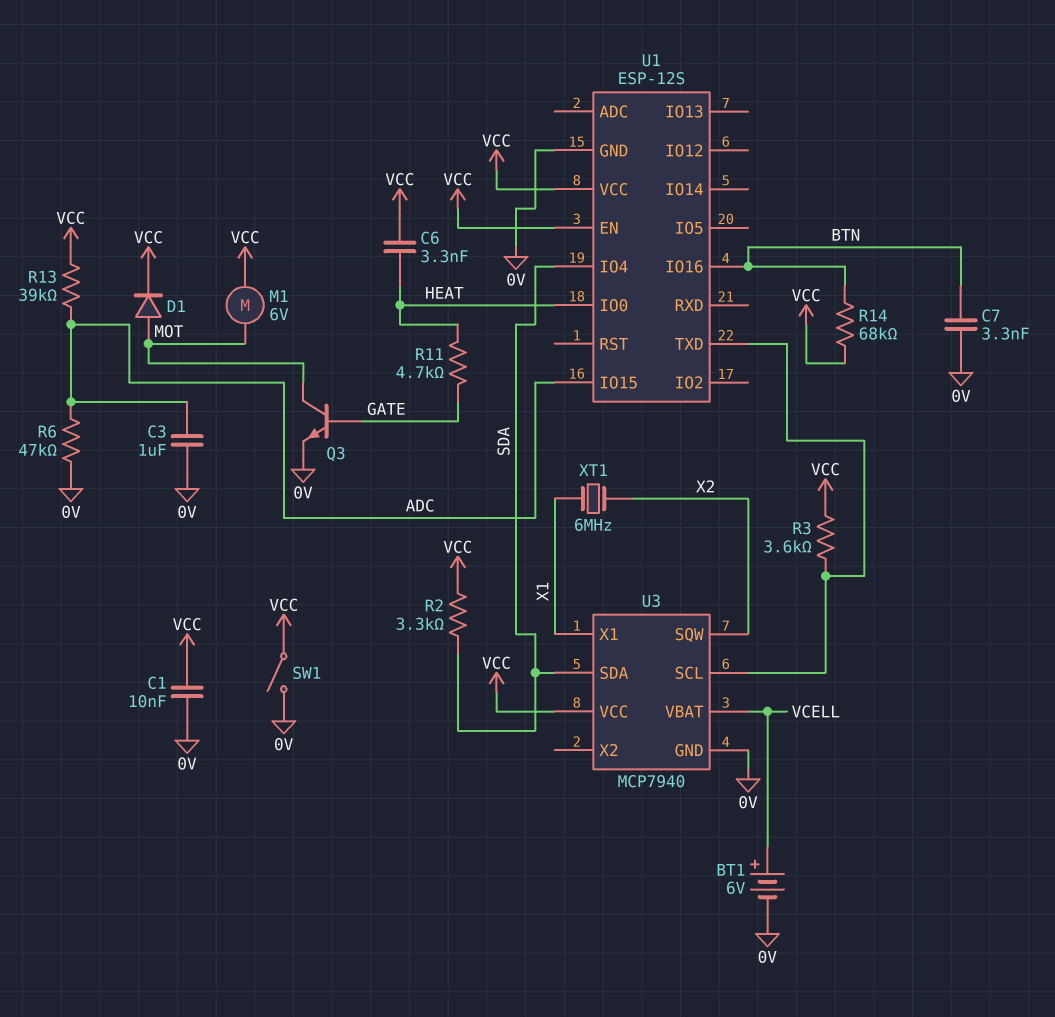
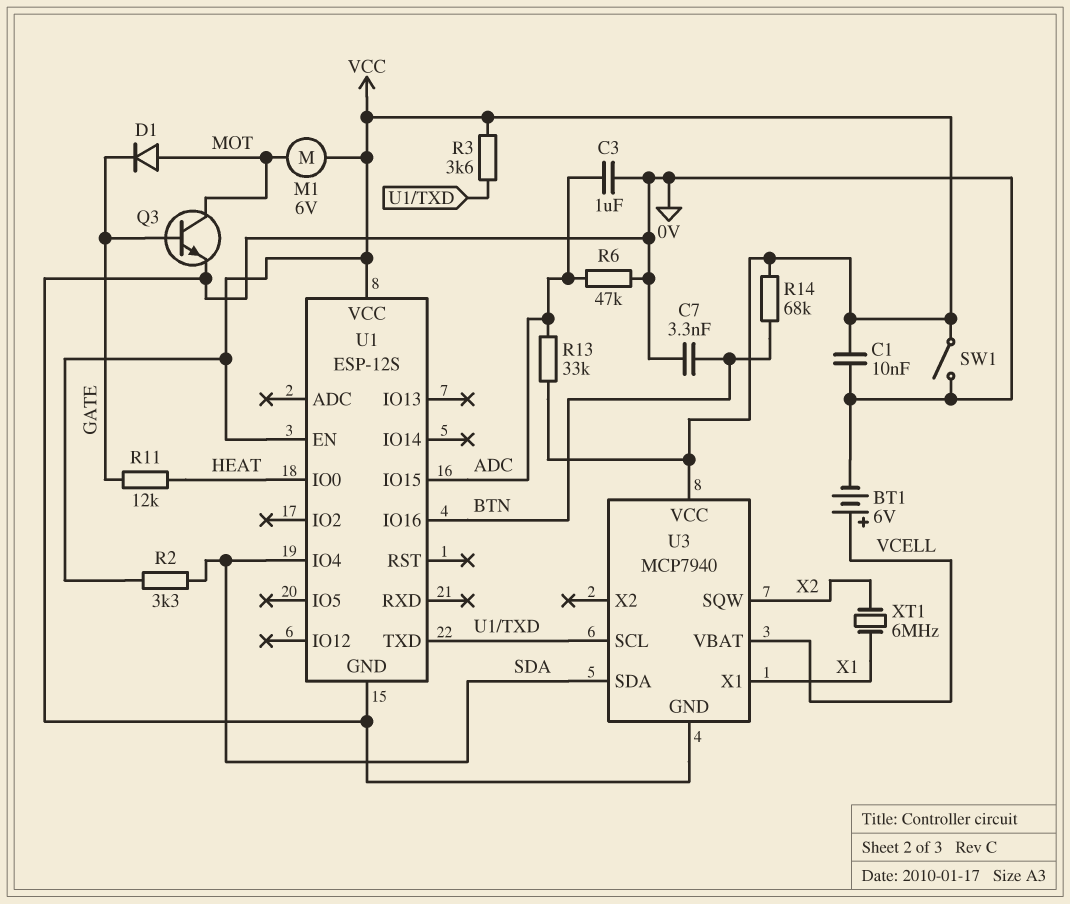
C6: 3.3nF (HEAT, VCC) -> none
D1: diode (A MOT, K VCC) -> diode (A MOT, K GATE)
R11: 4.7k (GATE, HEAT) -> 12k (GATE, HEAT)
R13: 39k (ADC, VCC) -> 33k (ADC, VCC)

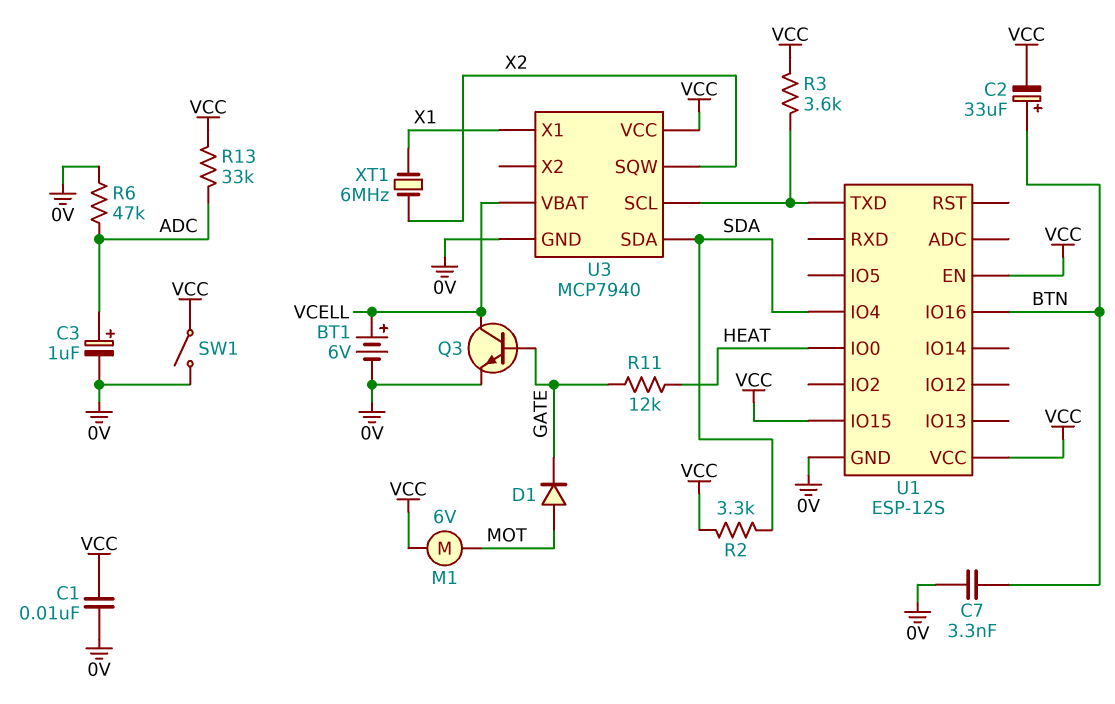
C2: none -> 33uF (plus BTN, minus VCC)
C3: 1uF (0V, ADC) -> 1uF (plus ADC, minus 0V)
Q3: NPN (B GATE, C MOT, E 0V) -> NPN (B GATE, C VCELL, E 0V)
R14: 68k (BTN, VCC) -> none
U1 pin IO15: ADC -> VCC

